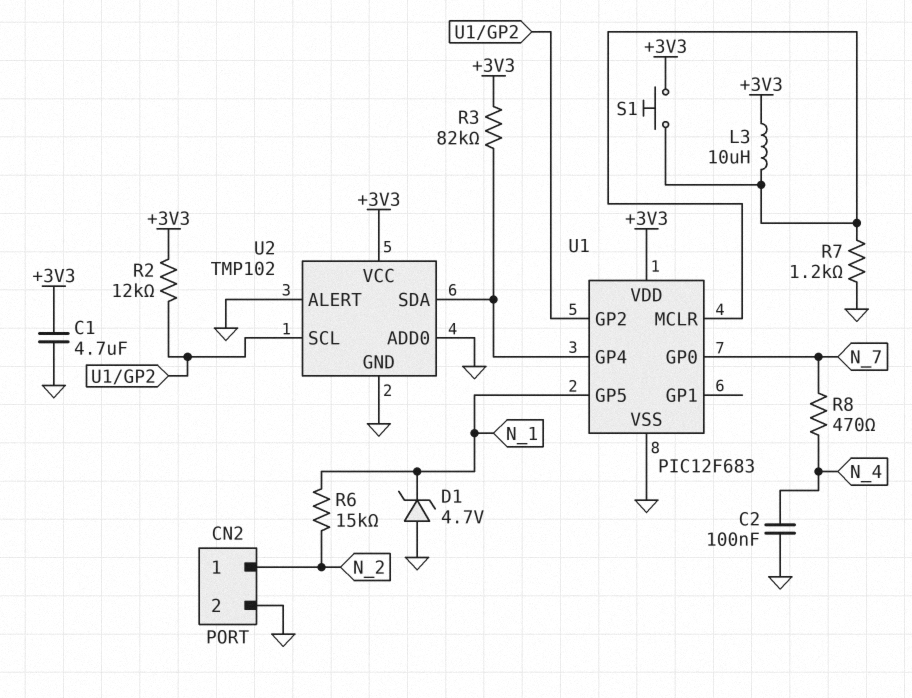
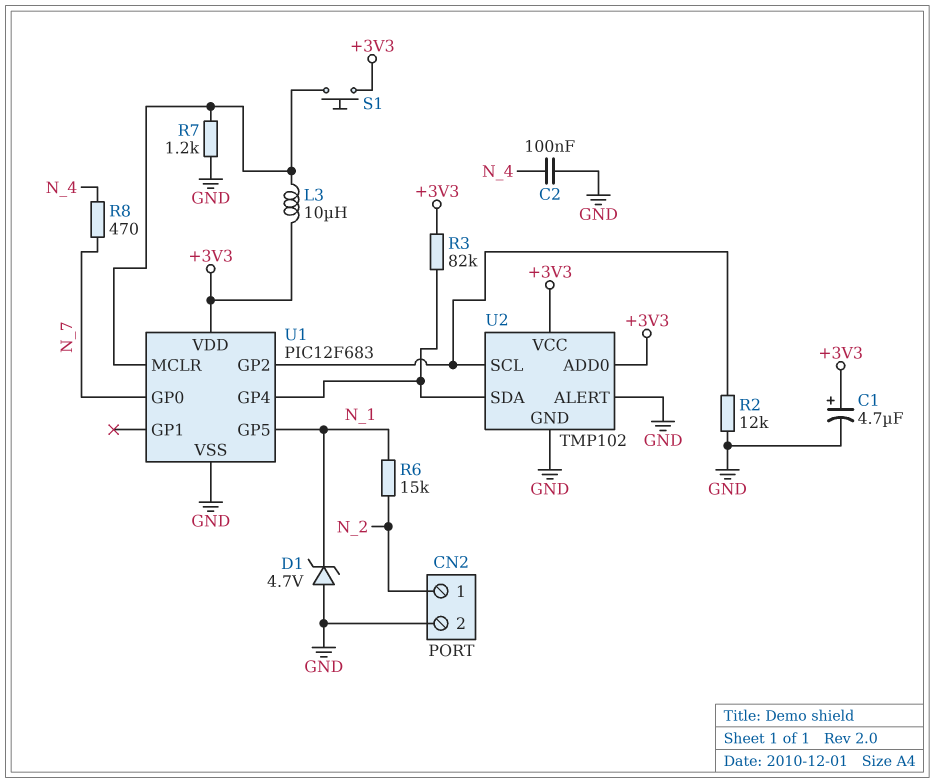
C1: 4.7uF (+3V3, GND) -> 4.7uF (plus +3V3, minus GND)
R2: 12k (+3V3, U1/GP2) -> 12k (GND, U1/GP2)
U2 pin ADD0: GND -> +3V3

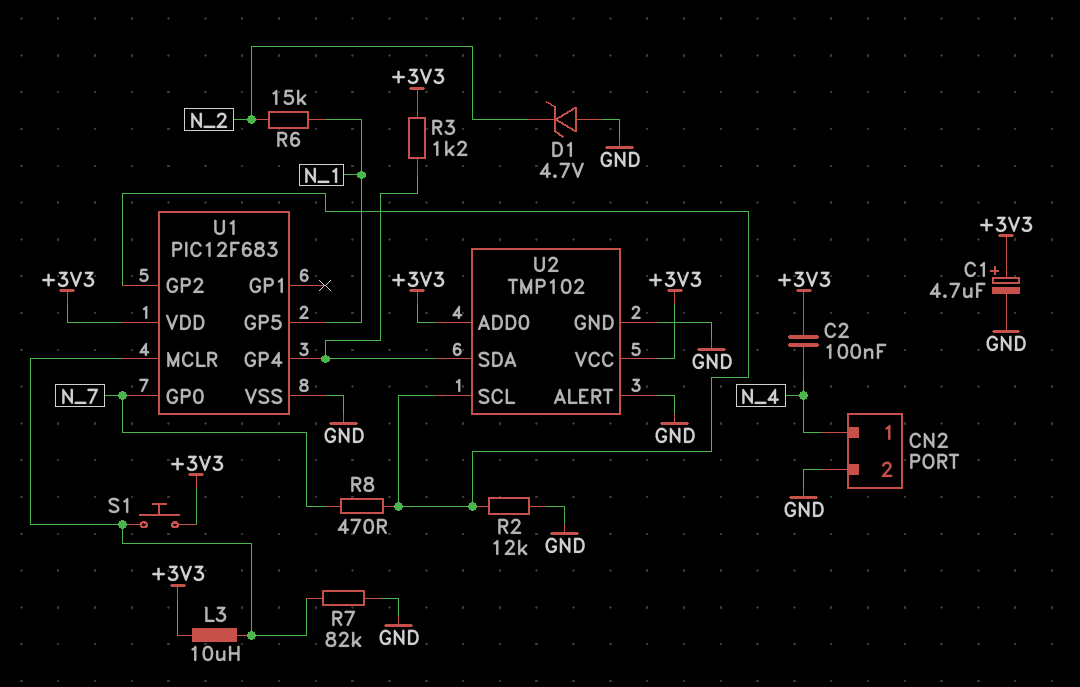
C2: 100nF (GND, N_4) -> 100nF (+3V3, N_4)
CN2 pin 1: N_2 -> N_4
D1: zener 4.7V (A GND, K N_1) -> zener 4.7V (A GND, K N_2)
R3: 82k (+3V3, U1/GP4) -> 1.2k (+3V3, U1/GP4)
R7: 1.2k (GND, U1/MCLR) -> 82k (GND, U1/MCLR)
R8: 470 (N_4, N_7) -> 470 (N_7, U1/GP2)

